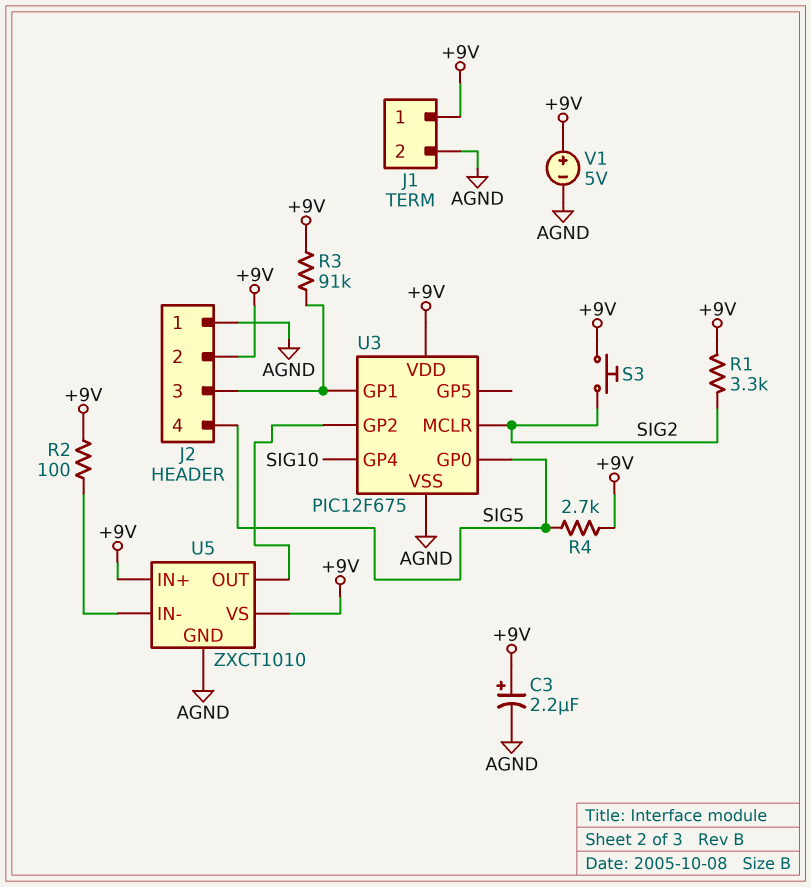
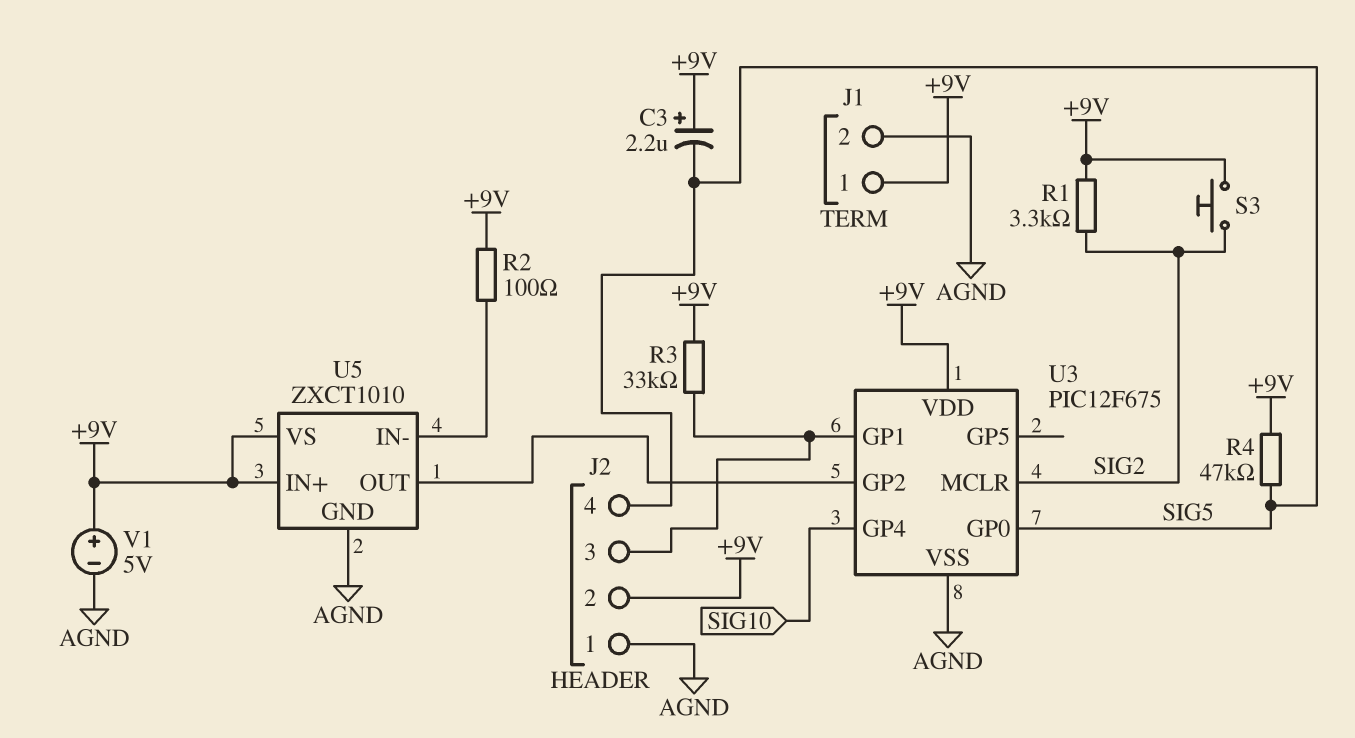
C3: 2.2uF (plus +9V, minus AGND) -> 2.2uF (plus +9V, minus SIG5)
R3: 91k (+9V, J2/3) -> 33k (+9V, J2/3)
R4: 2.7k (+9V, SIG5) -> 47k (+9V, SIG5)

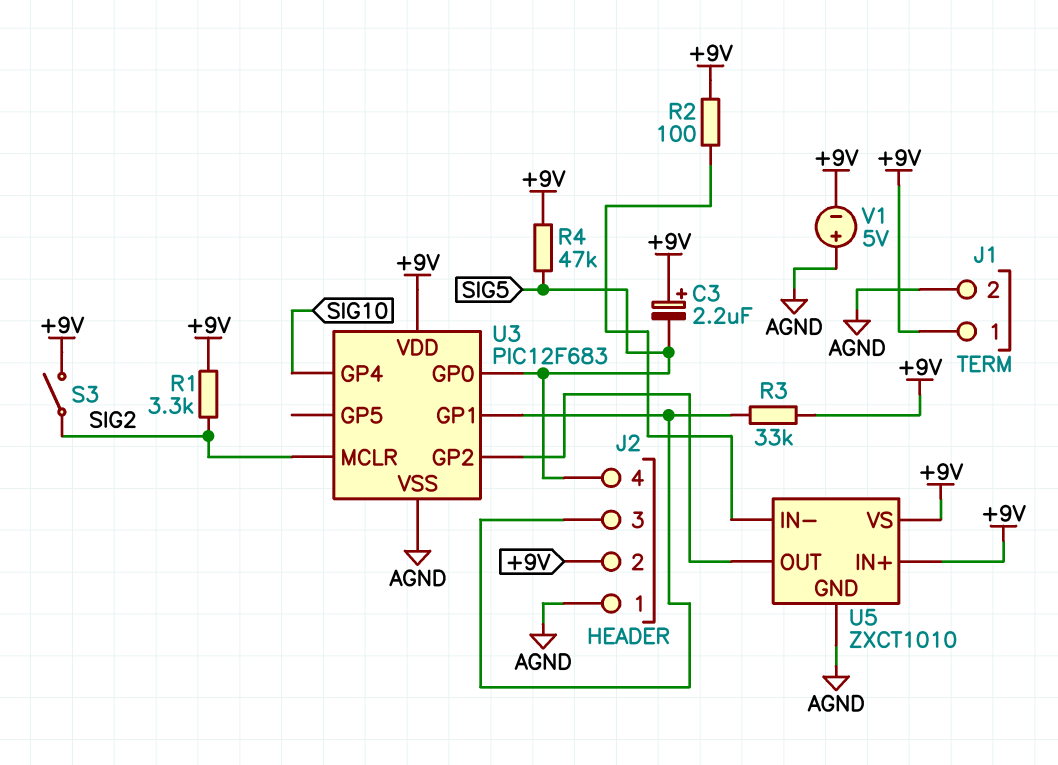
S3: button (+9V, SIG2) -> switch (+9V, SIG2)
U3: PIC12F675 -> PIC12F683
V1: 5V (plus +9V, minus AGND) -> 5V (plus AGND, minus +9V)

